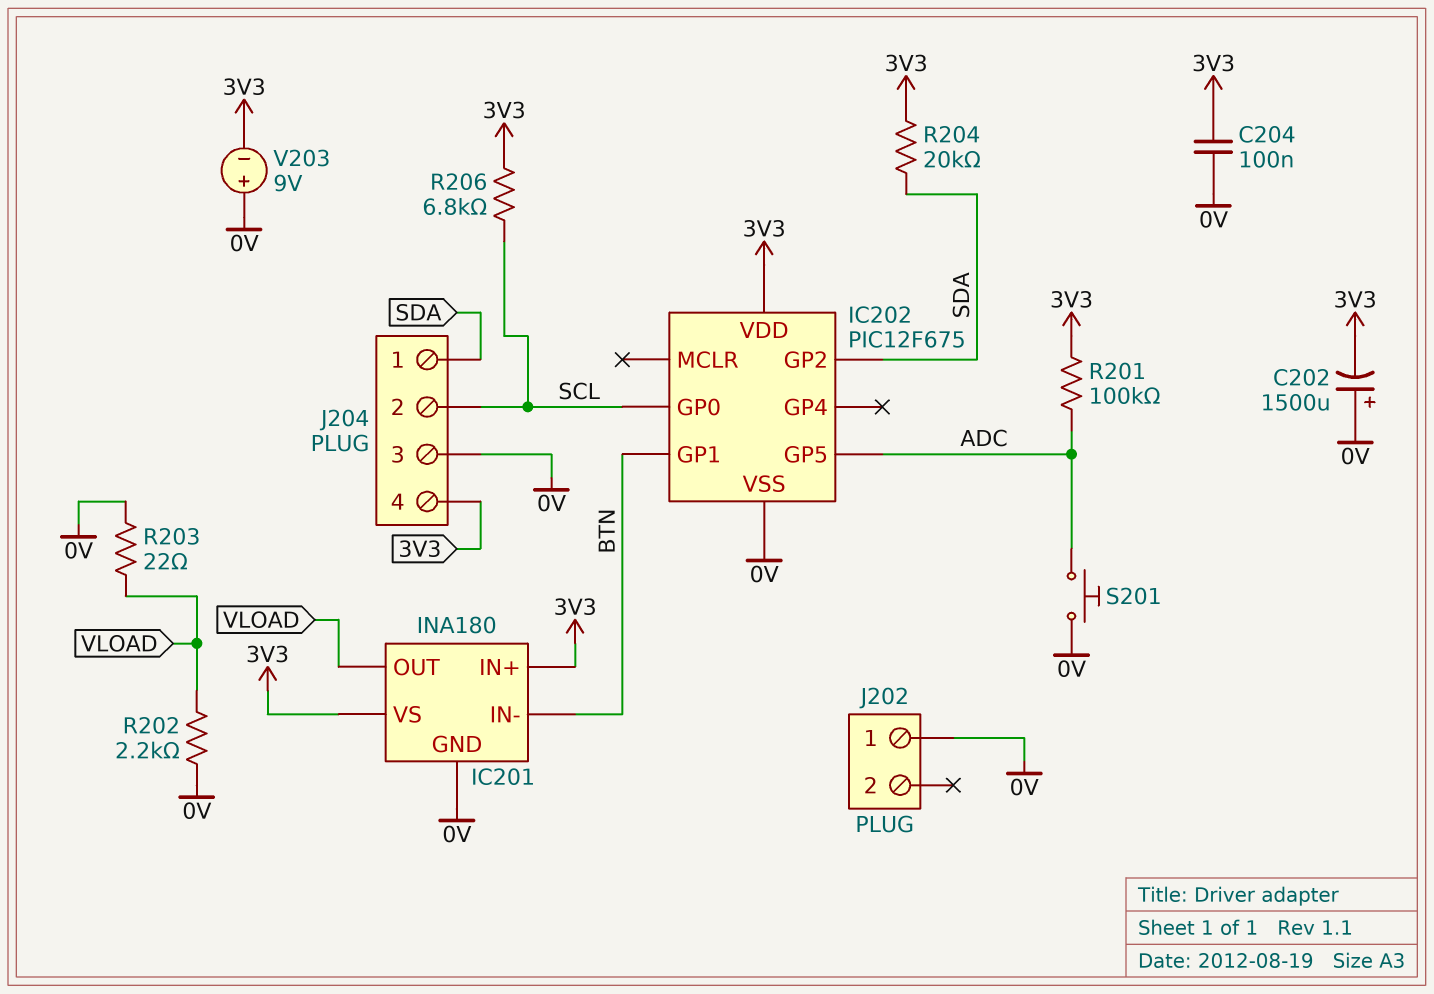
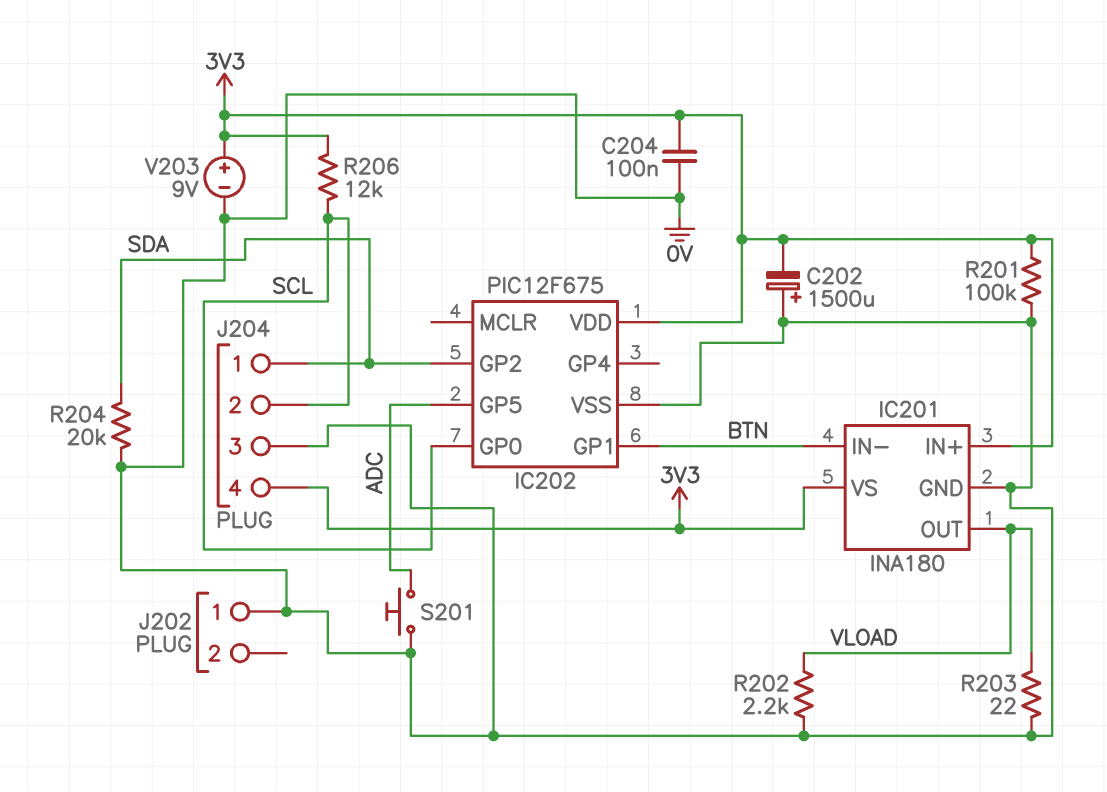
R201: 100k (3V3, ADC) -> 100k (0V, 3V3)
R204: 20k (3V3, SDA) -> 20k (0V, SDA)
R206: 6.8k (3V3, SCL) -> 12k (3V3, SCL)
V203: 9V (plus 0V, minus 3V3) -> 9V (plus 3V3, minus 0V)

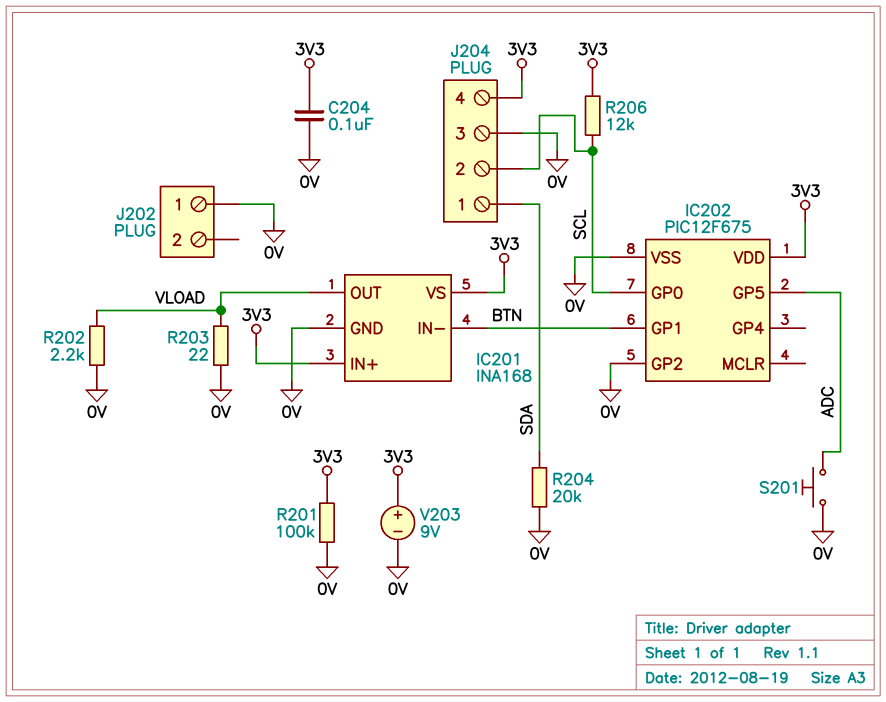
C202: 1500uF (plus 0V, minus 3V3) -> none
IC201: INA180 -> INA168
IC202 pin GP2: SDA -> 0V

